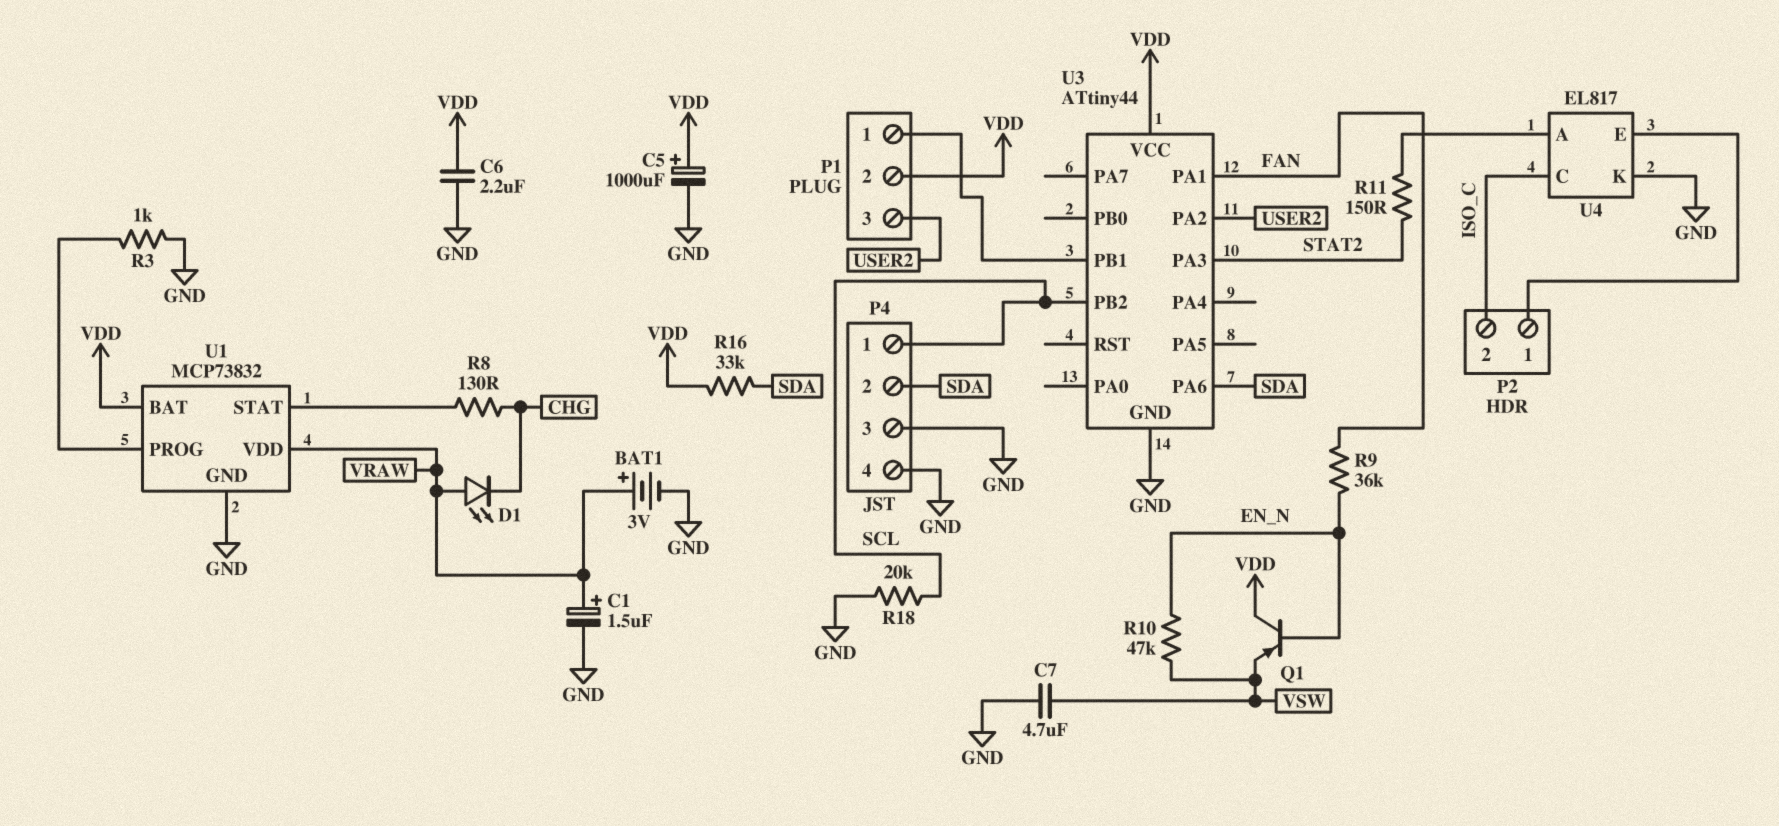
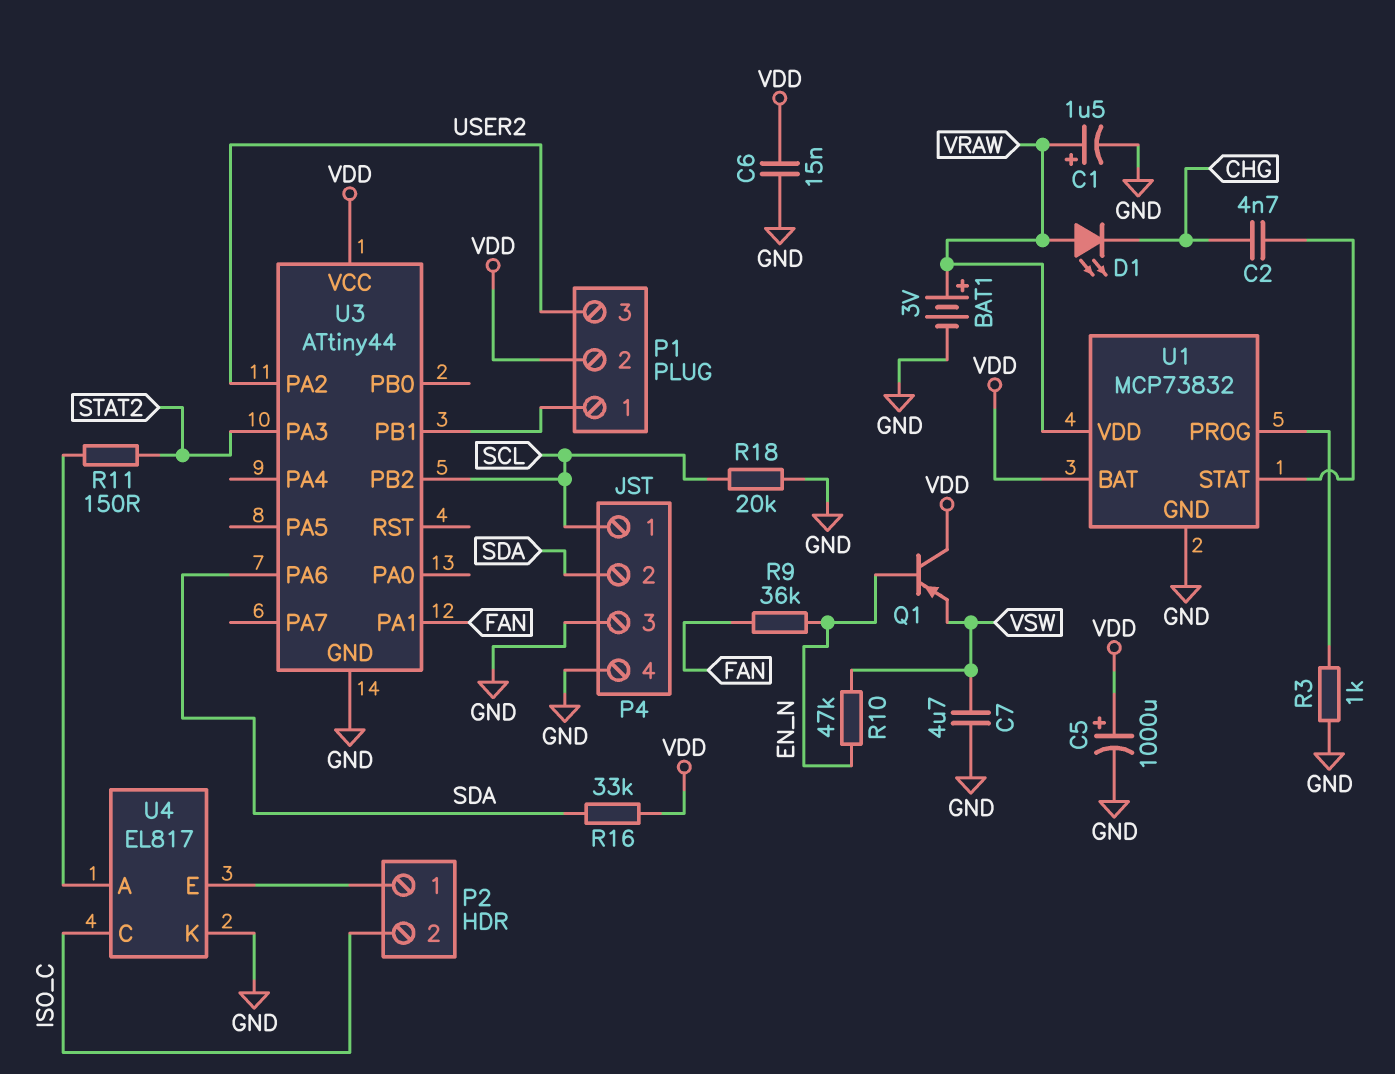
C2: none -> 4.7nF (CHG, U1/STAT)
C6: 2.2uF (GND, VDD) -> 15nF (GND, VDD)
R8: 130 (CHG, U1/STAT) -> none

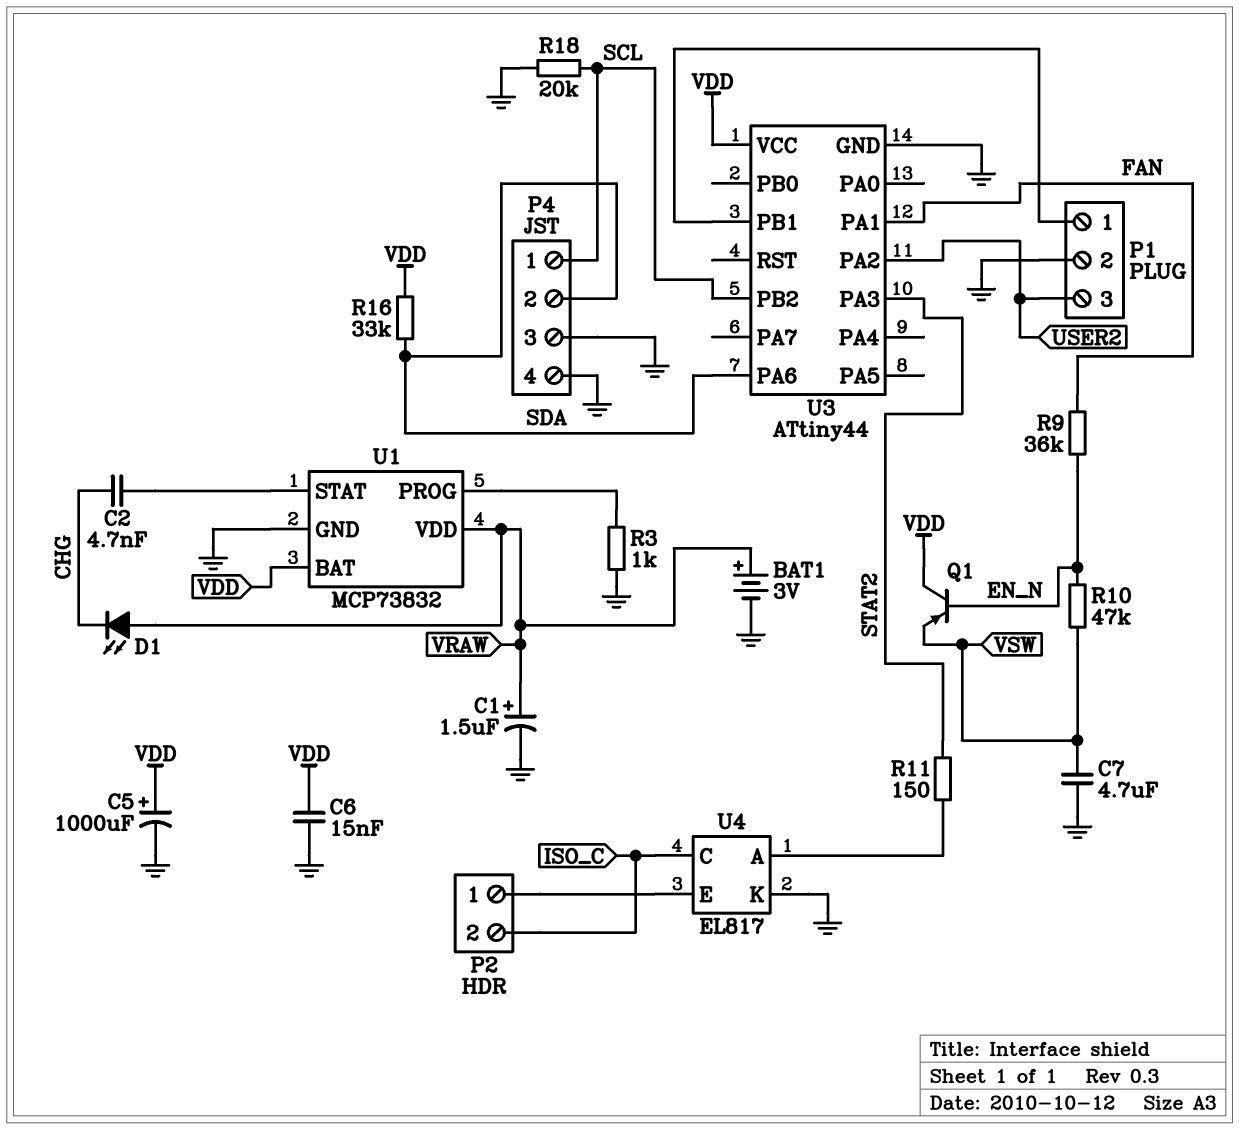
P1 pin 2: VDD -> GND

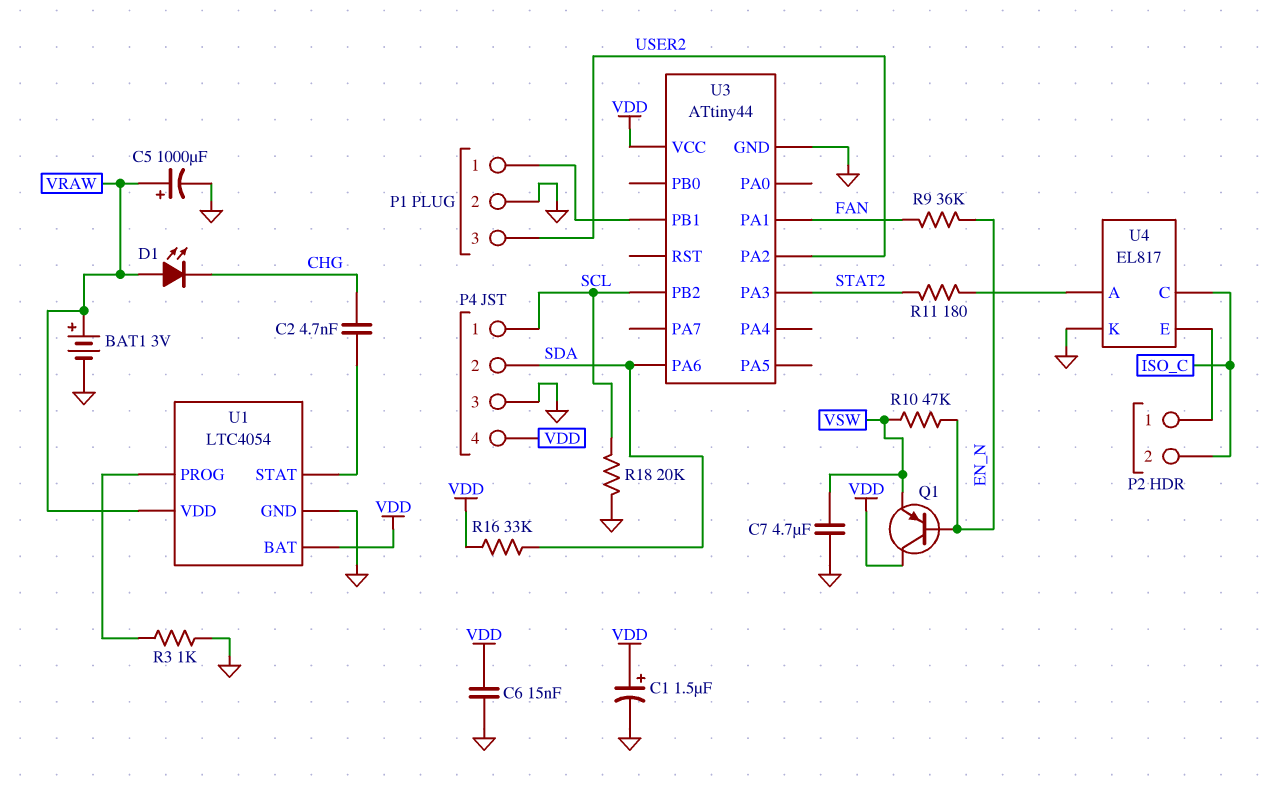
C1: 1.5uF (plus VRAW, minus GND) -> 1.5uF (plus VDD, minus GND)
C5: 1000uF (plus VDD, minus GND) -> 1000uF (plus VRAW, minus GND)
P4 pin 4: GND -> VDD
R11: 150 (STAT2, U4/A) -> 180 (STAT2, U4/A)
U1: MCP73832 -> LTC4054

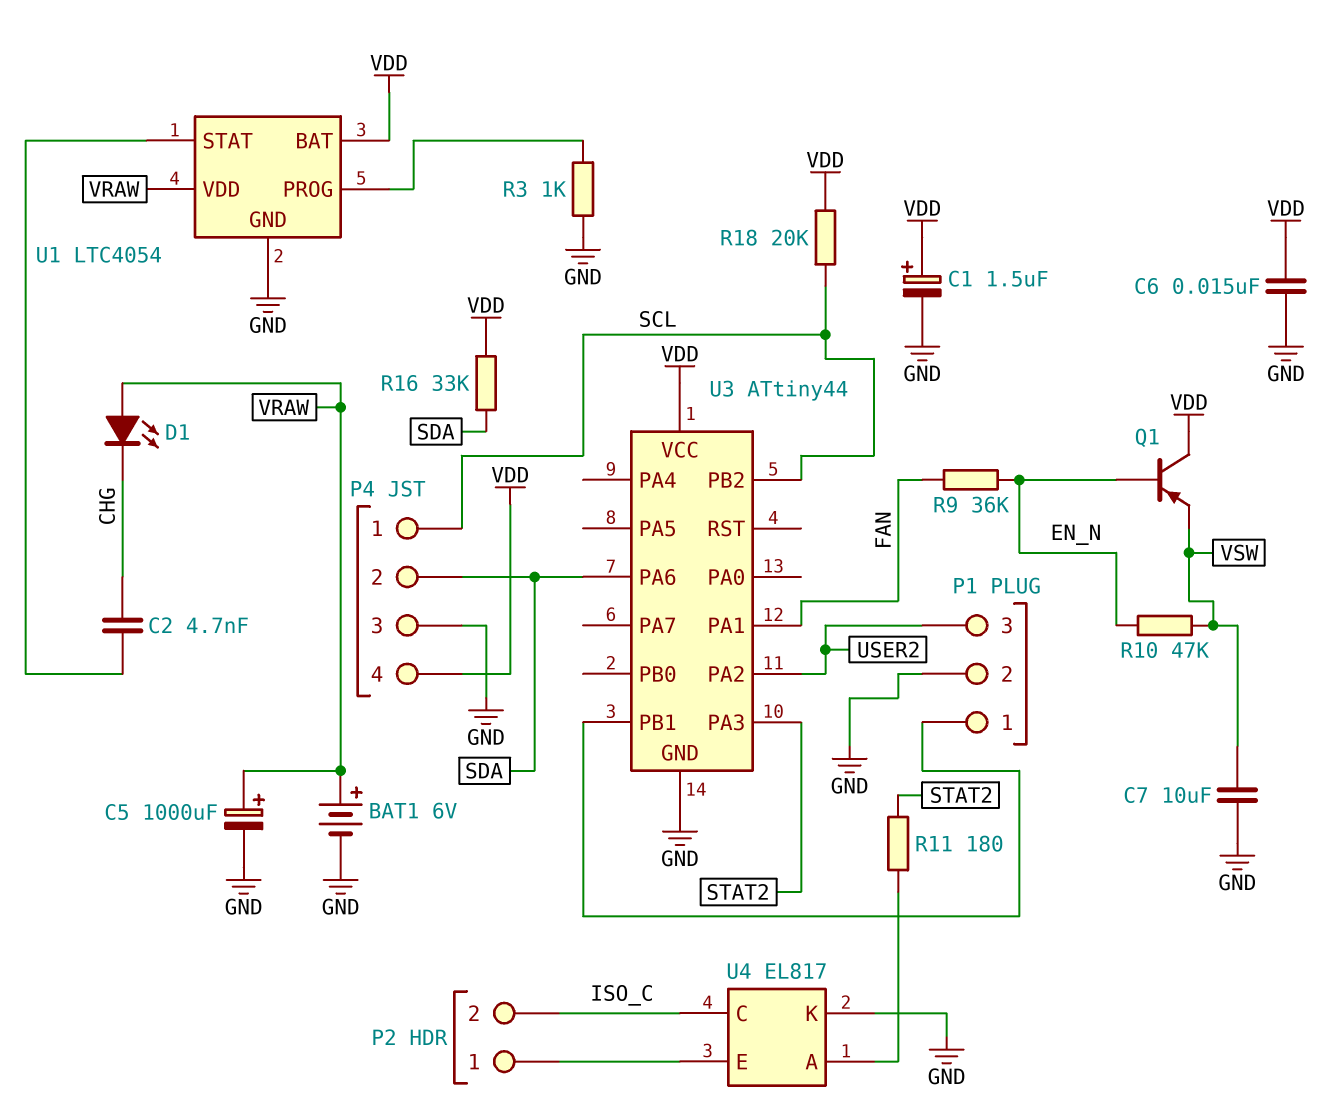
BAT1: 3V (plus VRAW, minus GND) -> 6V (plus VRAW, minus GND)
C7: 4.7uF (GND, VSW) -> 10uF (GND, VSW)
R18: 20k (GND, SCL) -> 20k (SCL, VDD)

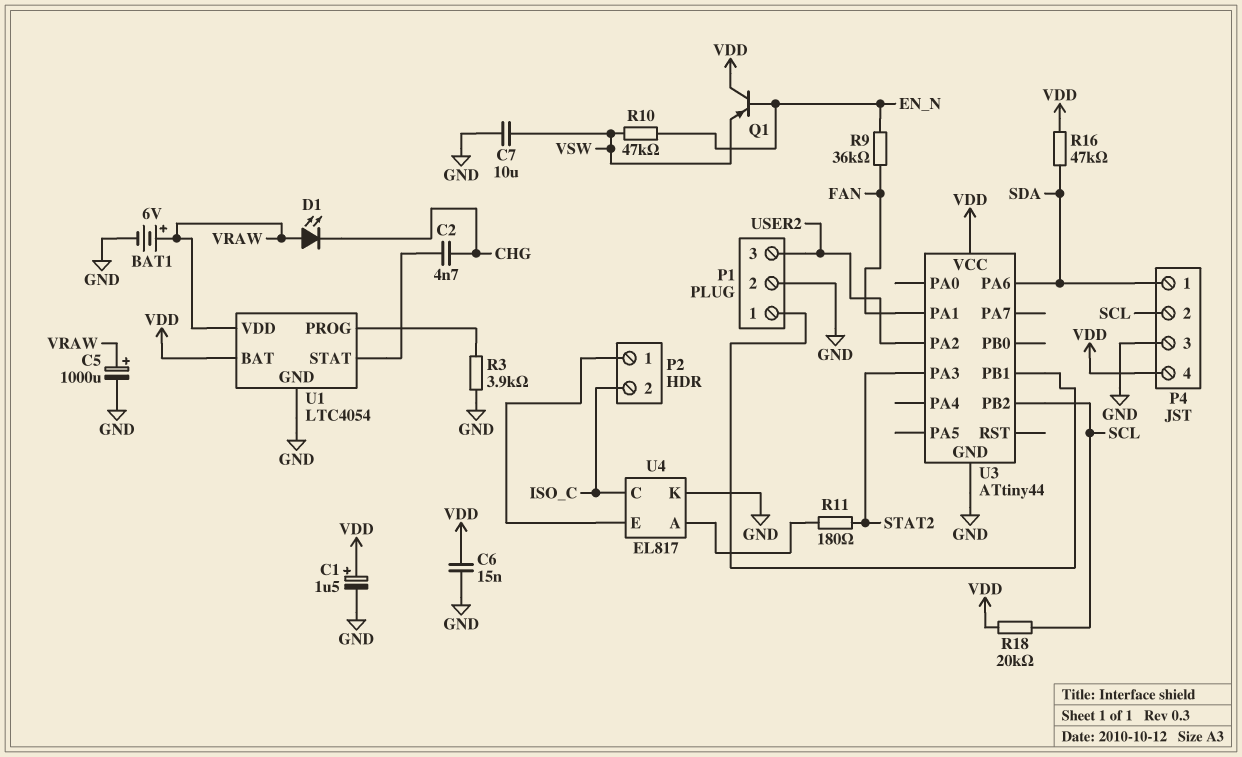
P4 pin 1: SCL -> SDA
P4 pin 2: SDA -> SCL
R3: 1k (GND, U1/PROG) -> 3.9k (GND, U1/PROG)
R16: 33k (SDA, VDD) -> 47k (SDA, VDD)

